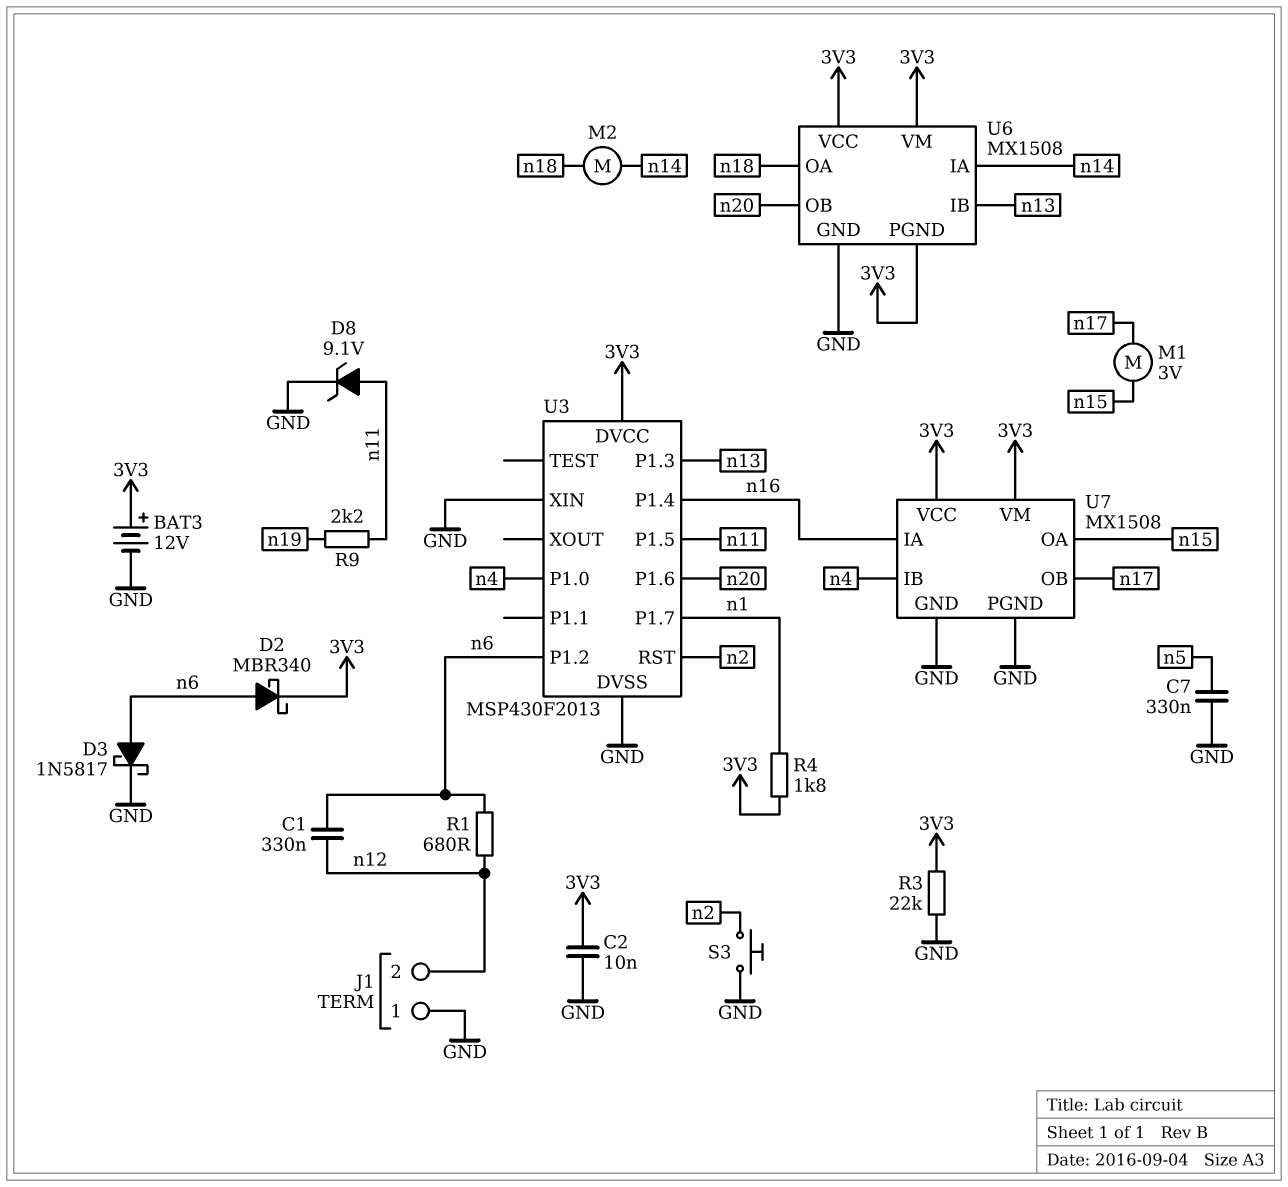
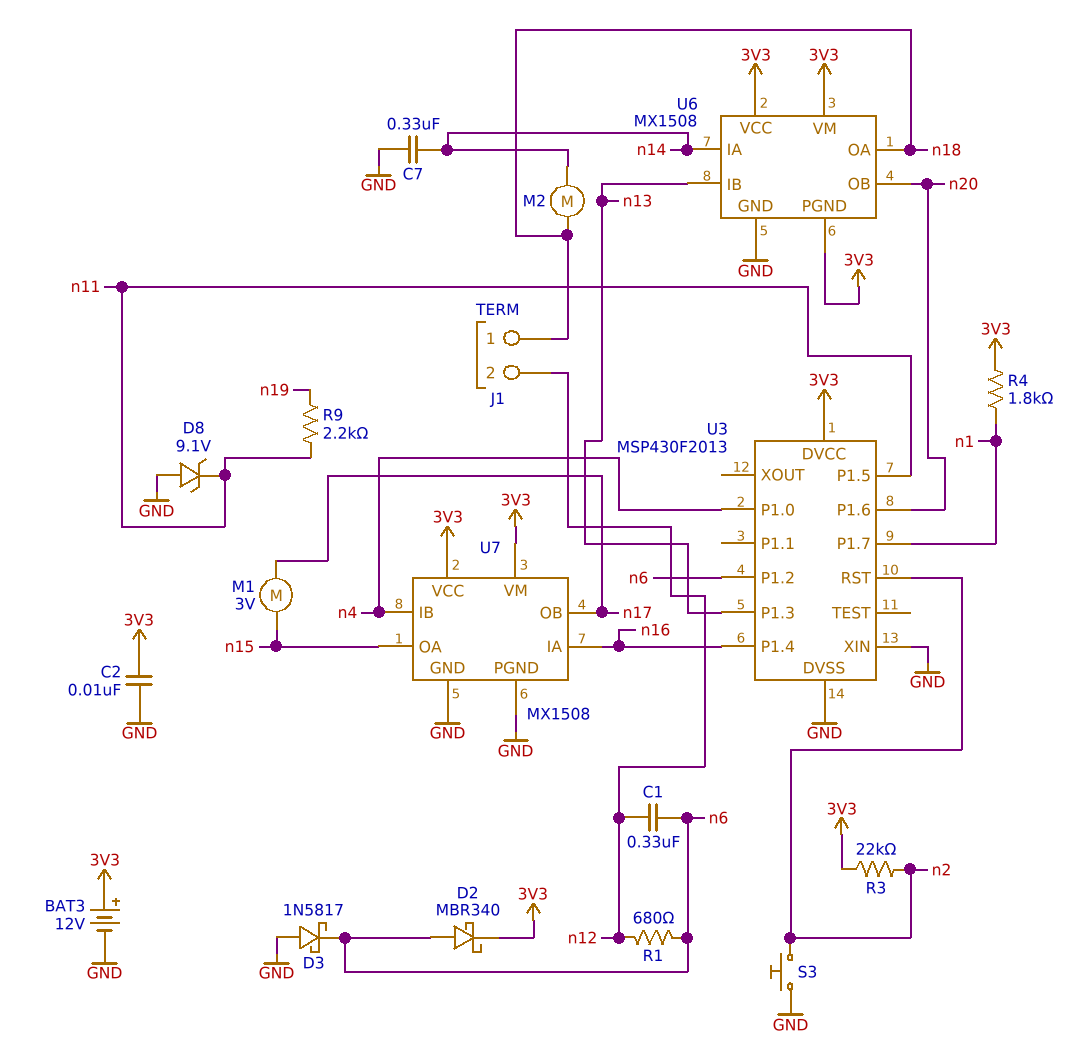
C7: 330nF (GND, n5) -> 330nF (GND, n14)
D3: schottky 1N5817 (A n6, K GND) -> schottky 1N5817 (A GND, K n6)
D8: zener 9.1V (A n11, K GND) -> zener 9.1V (A GND, K n11)
J1 pin 1: GND -> n18
R3: 22k (3V3, GND) -> 22k (3V3, n2)

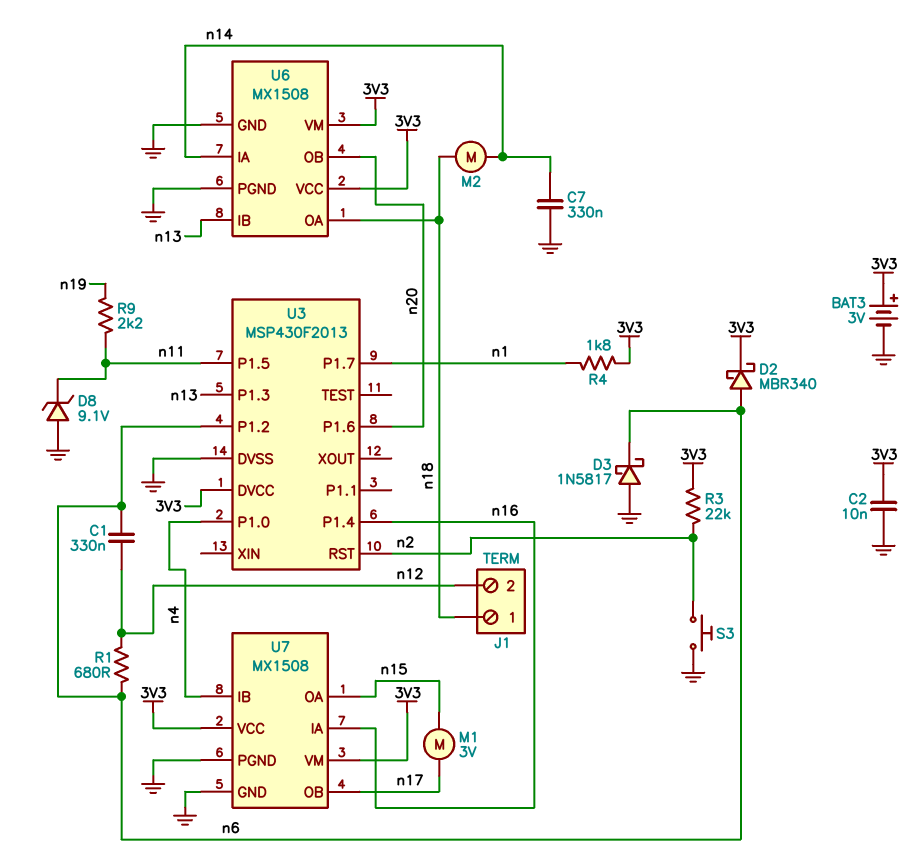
BAT3: 12V (plus 3V3, minus GND) -> 3V (plus 3V3, minus GND)
U3 pin XIN: GND -> none
U6 pin PGND: 3V3 -> GND

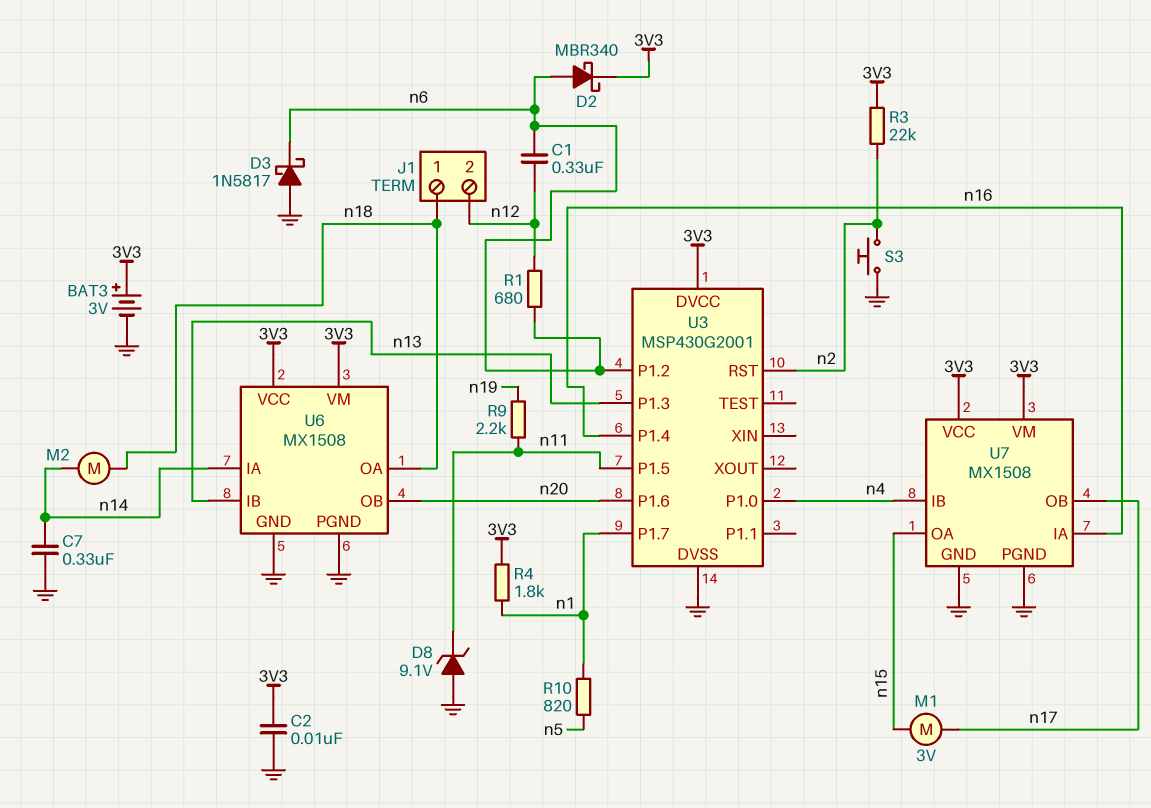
R10: none -> 820 (n1, n5)
U3: MSP430F2013 -> MSP430G2001

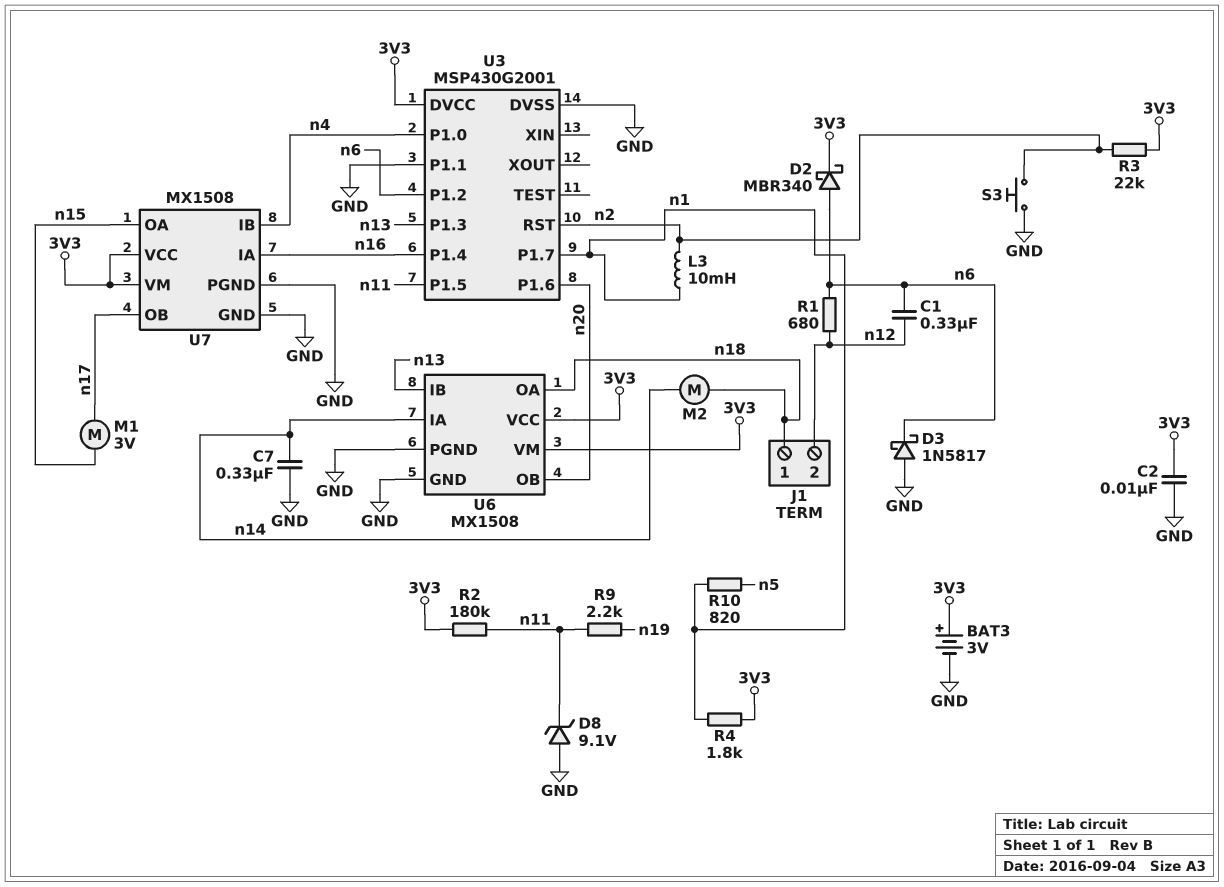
L3: none -> 10mH (n1, n2)
R2: none -> 180k (3V3, n11)
U3 pin P1.1: none -> GND

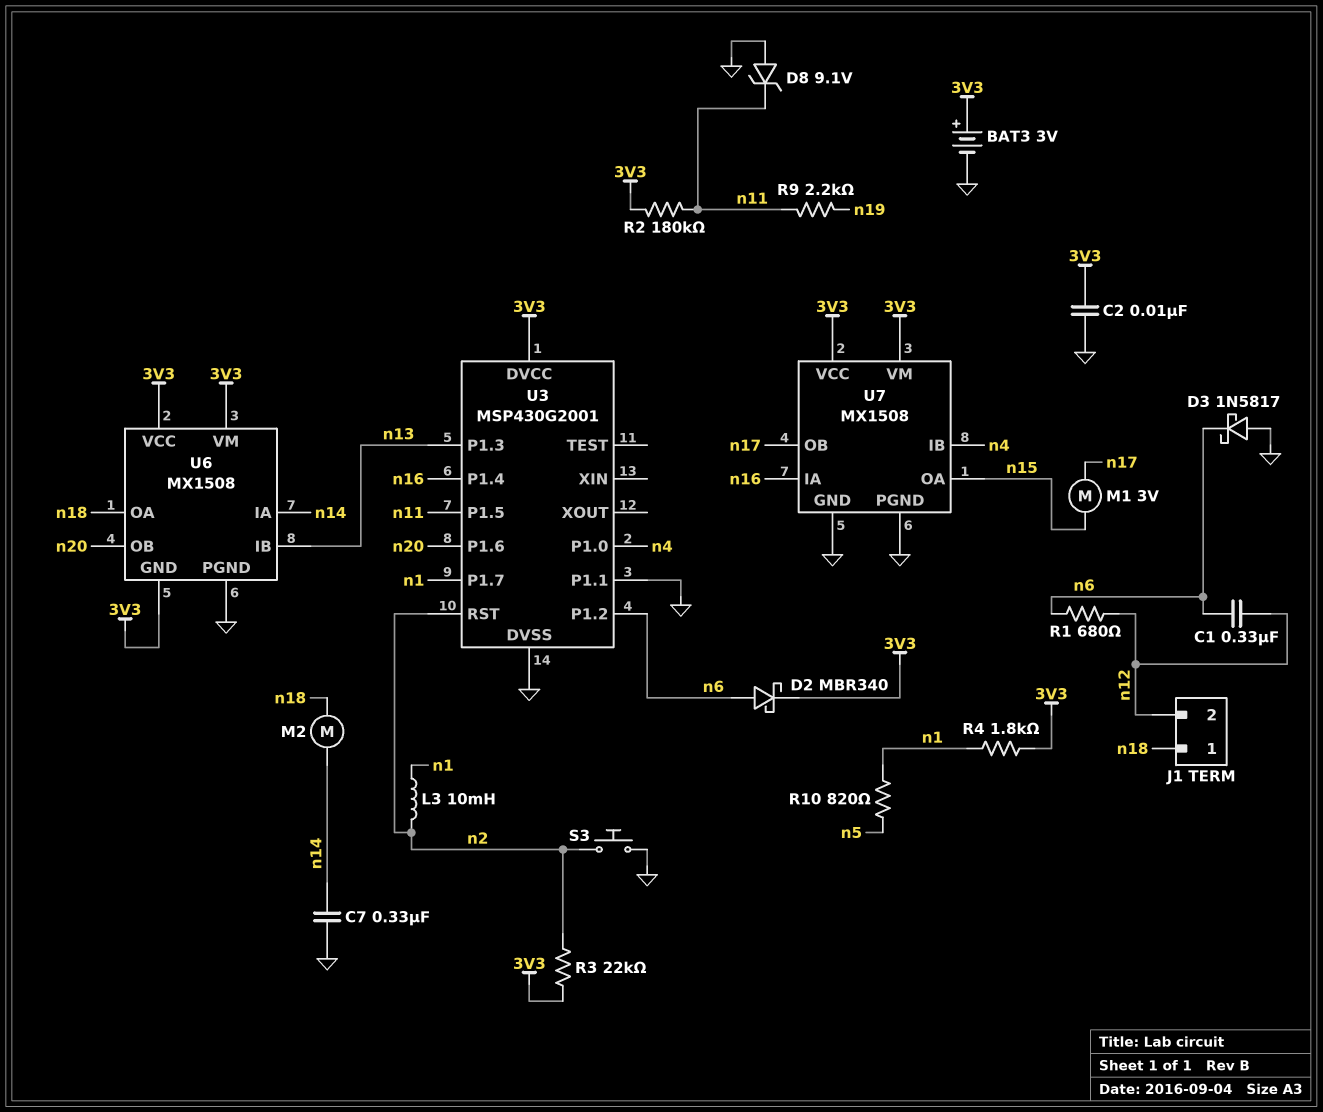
U6 pin GND: GND -> 3V3

